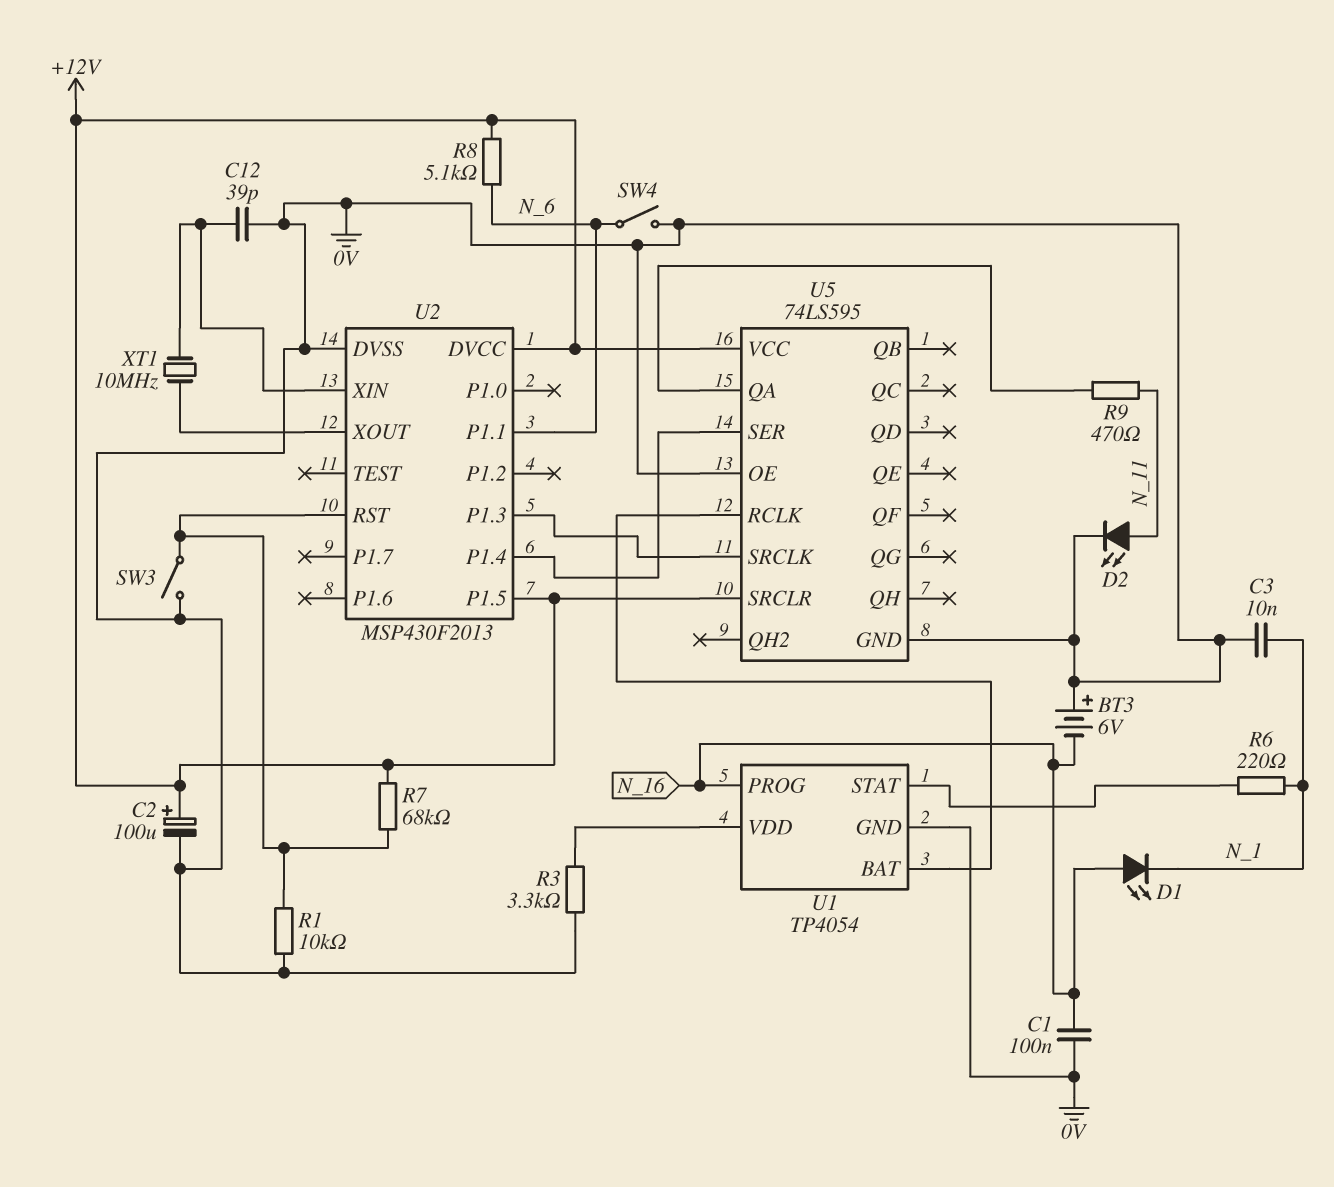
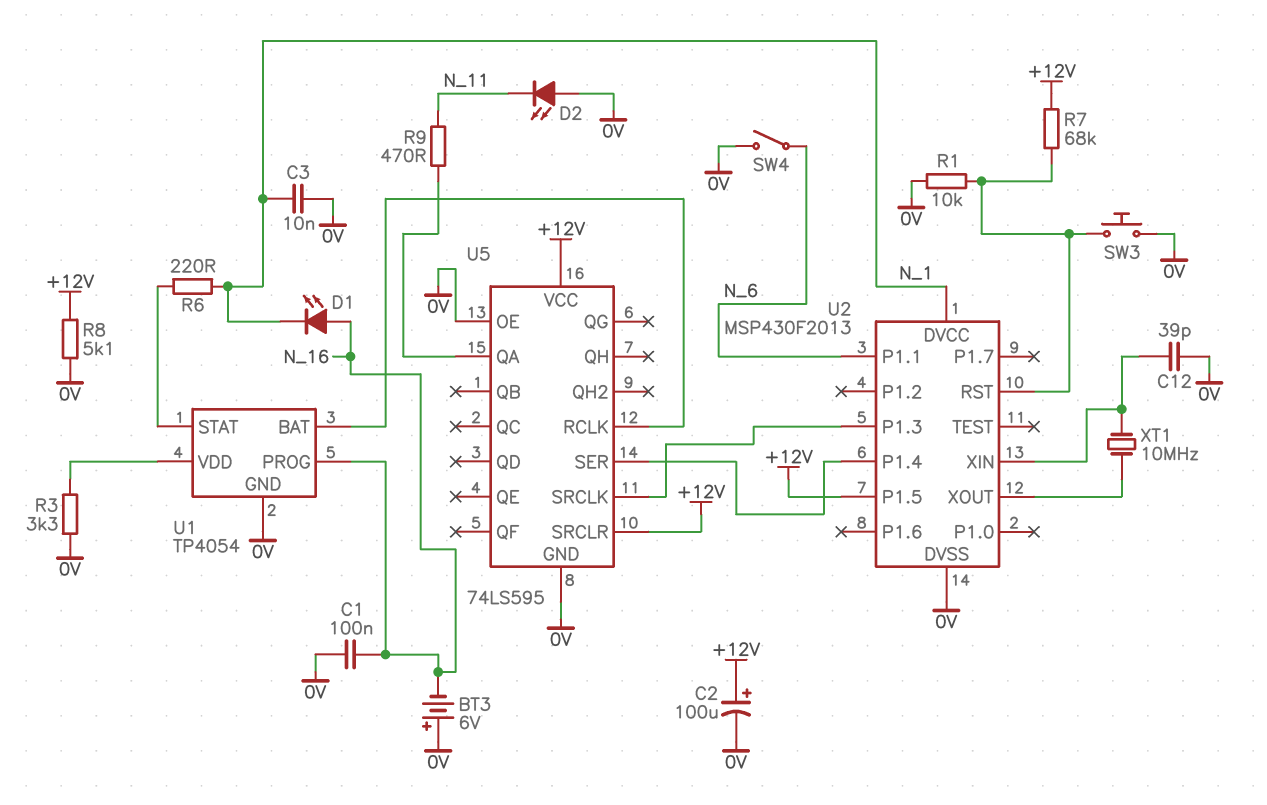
D2: LED (A N_11, K 0V) -> LED (A 0V, K N_11)
R8: 5.1k (+12V, N_6) -> 5.1k (+12V, 0V)
SW3: switch (0V, U2/RST) -> button (0V, U2/RST)
U2 pin DVCC: +12V -> N_1

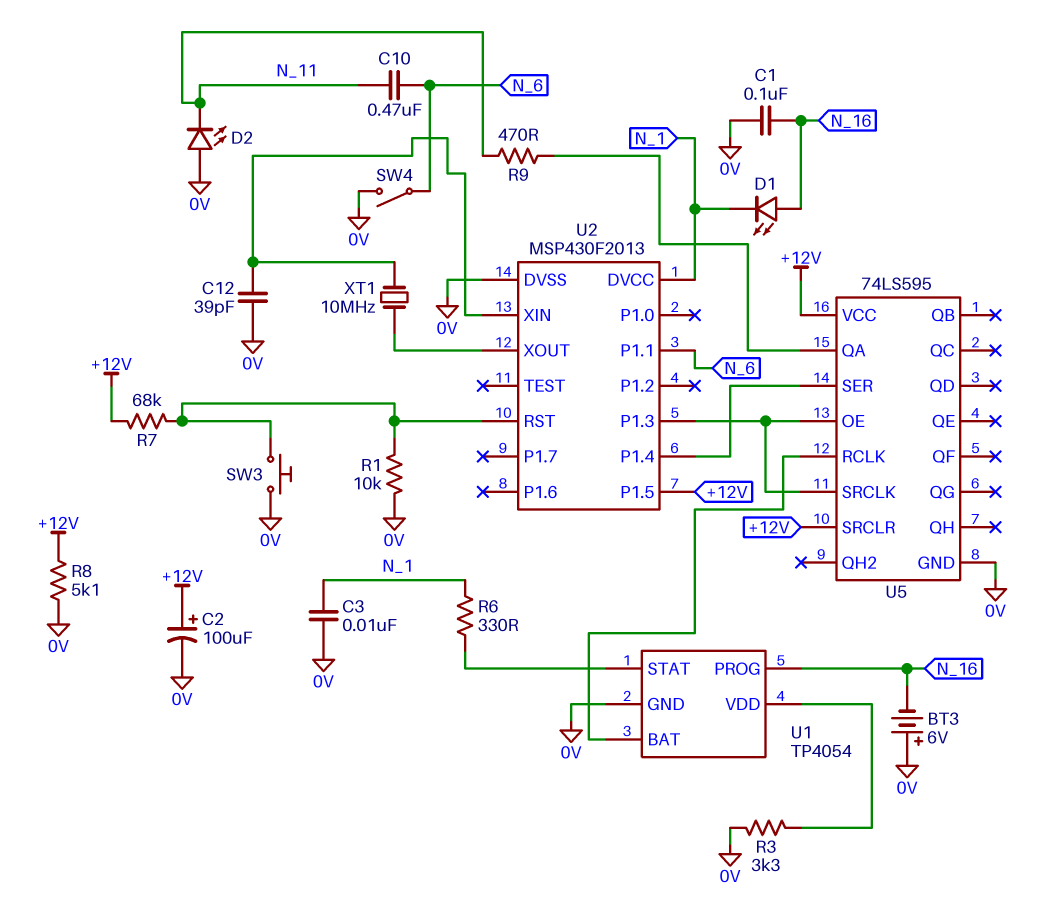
C10: none -> 470nF (N_6, N_11)
R6: 220 (N_1, U1/STAT) -> 330 (N_1, U1/STAT)
U5 pin OE: 0V -> U2/P1.3

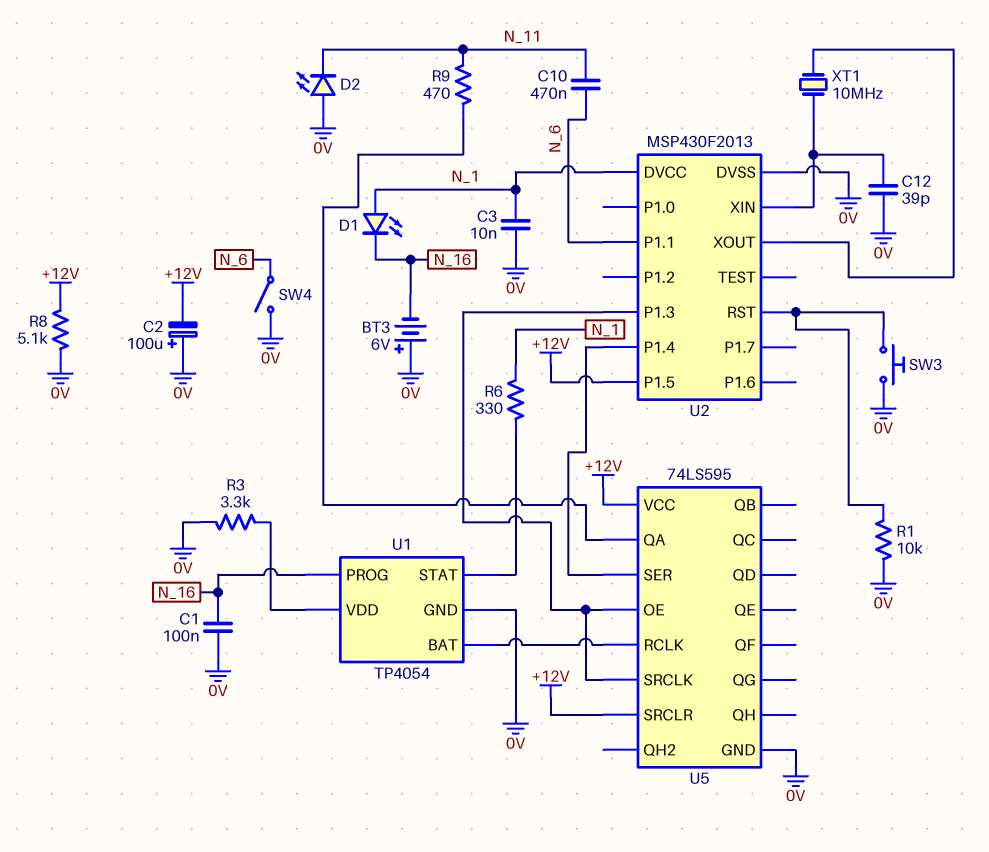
C2: 100uF (plus +12V, minus 0V) -> 100uF (plus 0V, minus +12V)
D1: LED (A N_16, K N_1) -> LED (A N_1, K N_16)
R7: 68k (+12V, U2/RST) -> none

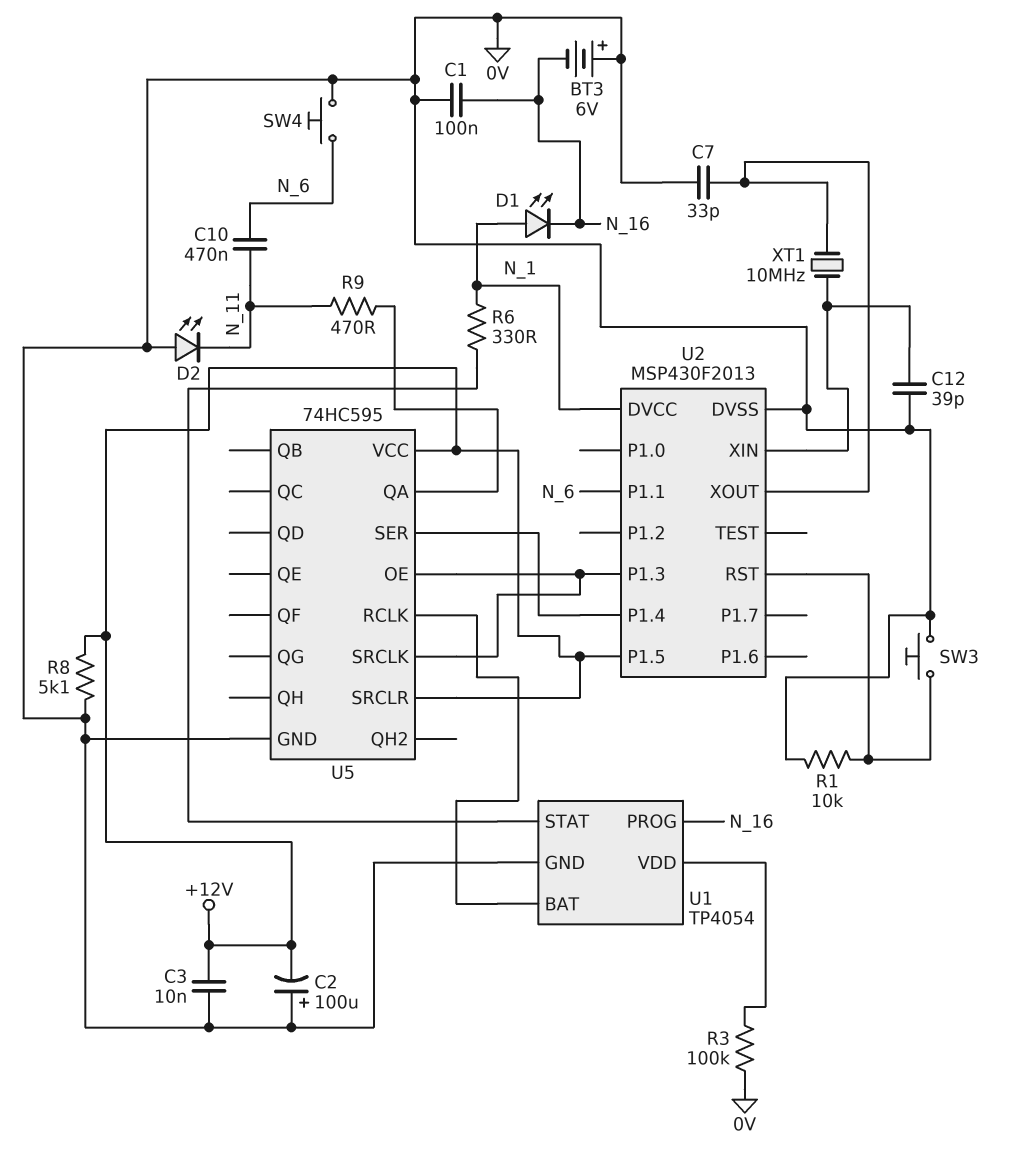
C3: 10nF (0V, N_1) -> 10nF (+12V, 0V)
C7: none -> 33pF (0V, U2/XOUT)
R3: 3.3k (0V, U1/VDD) -> 100k (0V, U1/VDD)
SW4: switch (0V, N_6) -> button (0V, N_6)
U5: 74LS595 -> 74HC595

